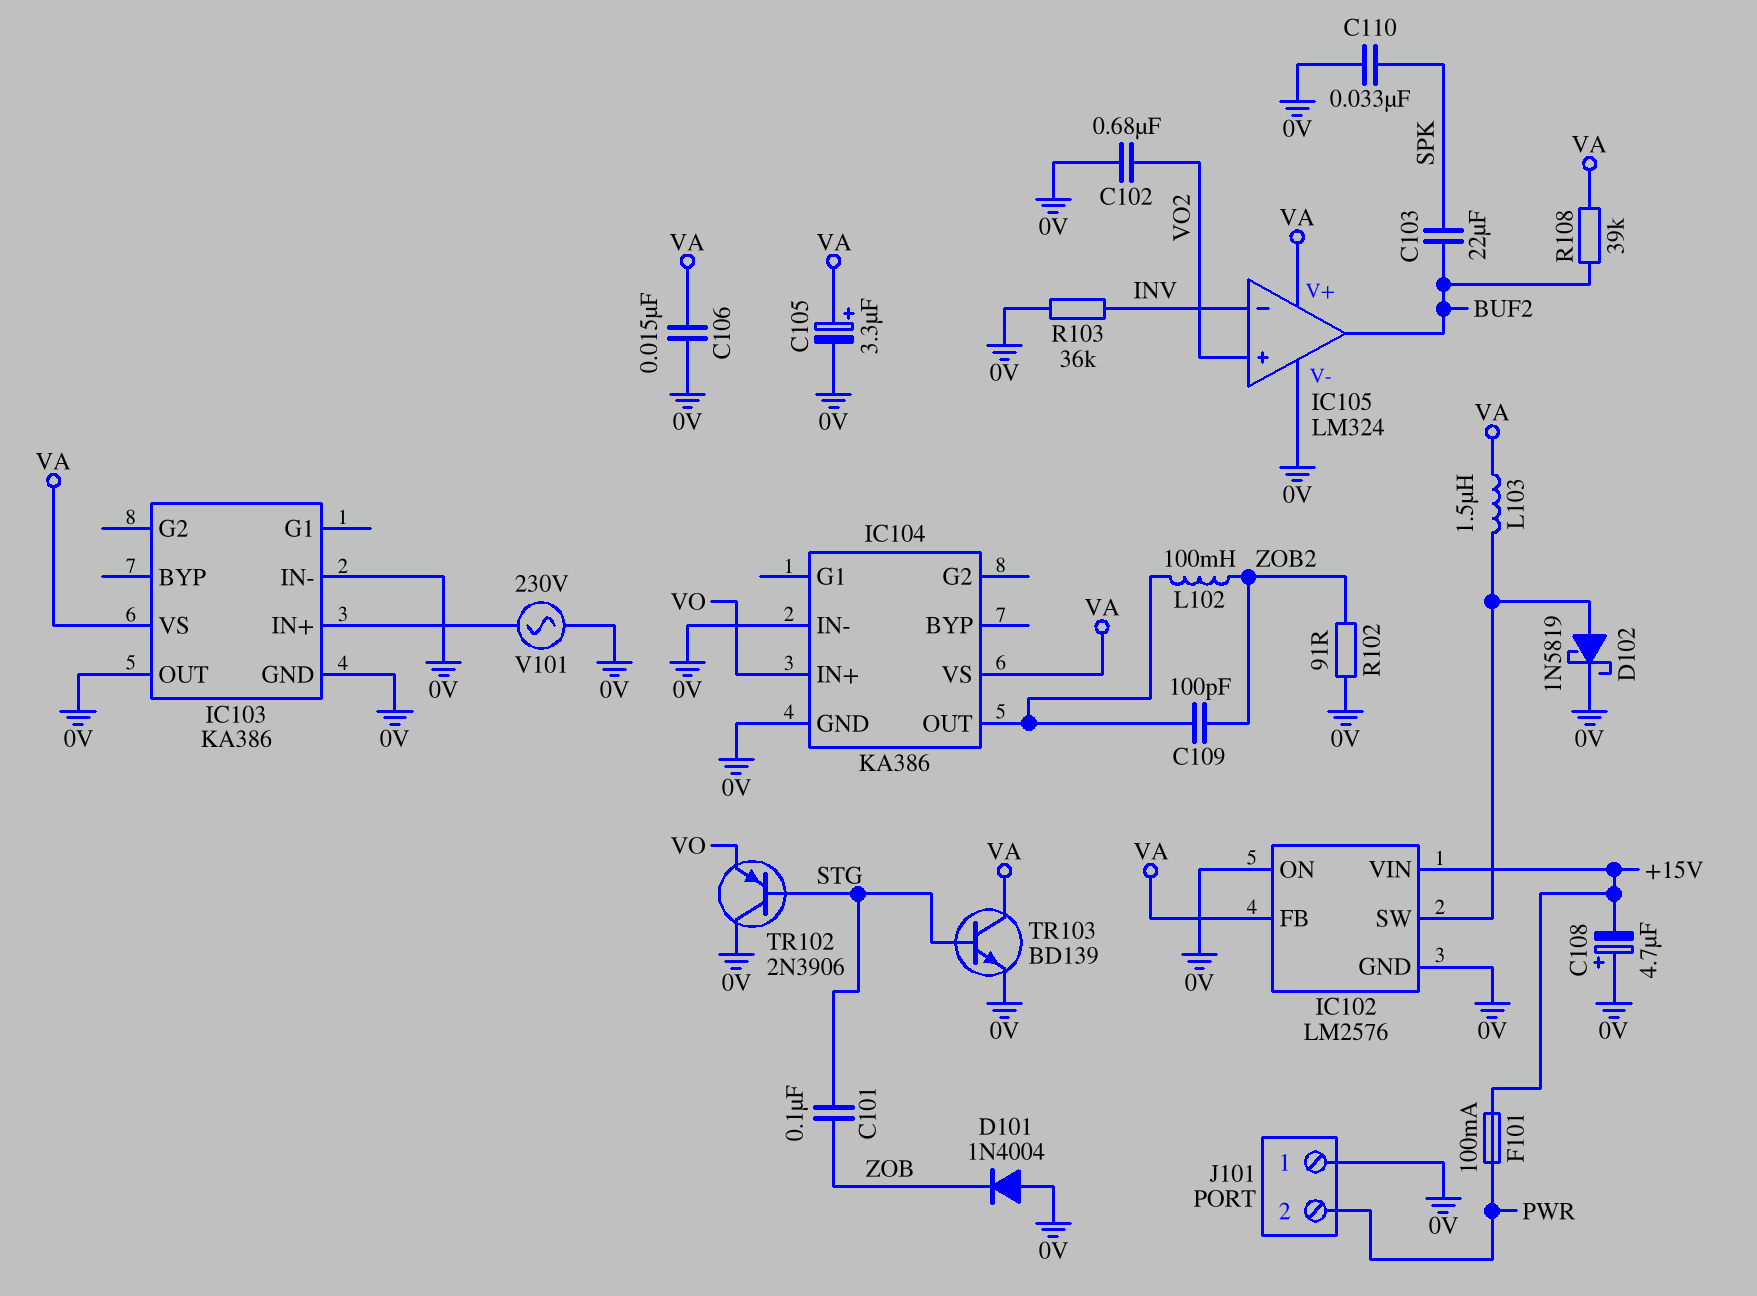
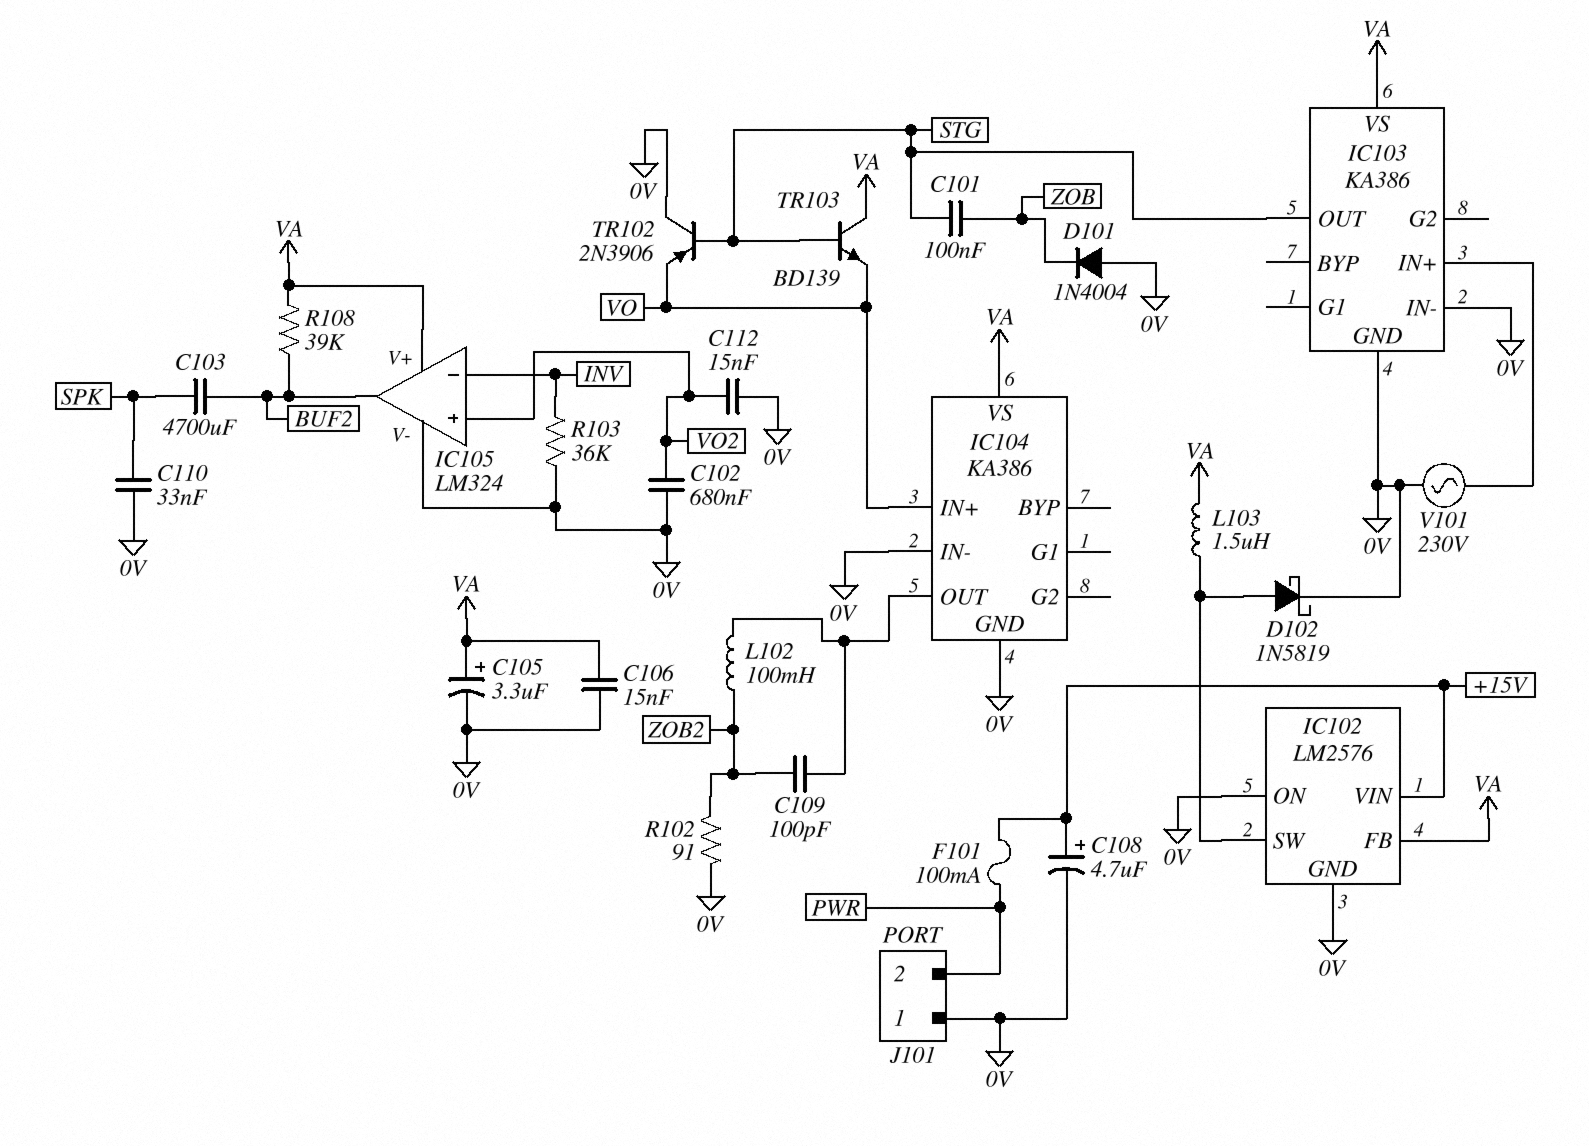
C103: 22uF (BUF2, SPK) -> 4700uF (BUF2, SPK)
C108: 4.7uF (plus 0V, minus +15V) -> 4.7uF (plus +15V, minus 0V)
C112: none -> 15nF (0V, VO2)
IC103 pin OUT: 0V -> STG
TR103: NPN BD139 (B STG, C VA, E 0V) -> NPN BD139 (B STG, C VA, E VO)

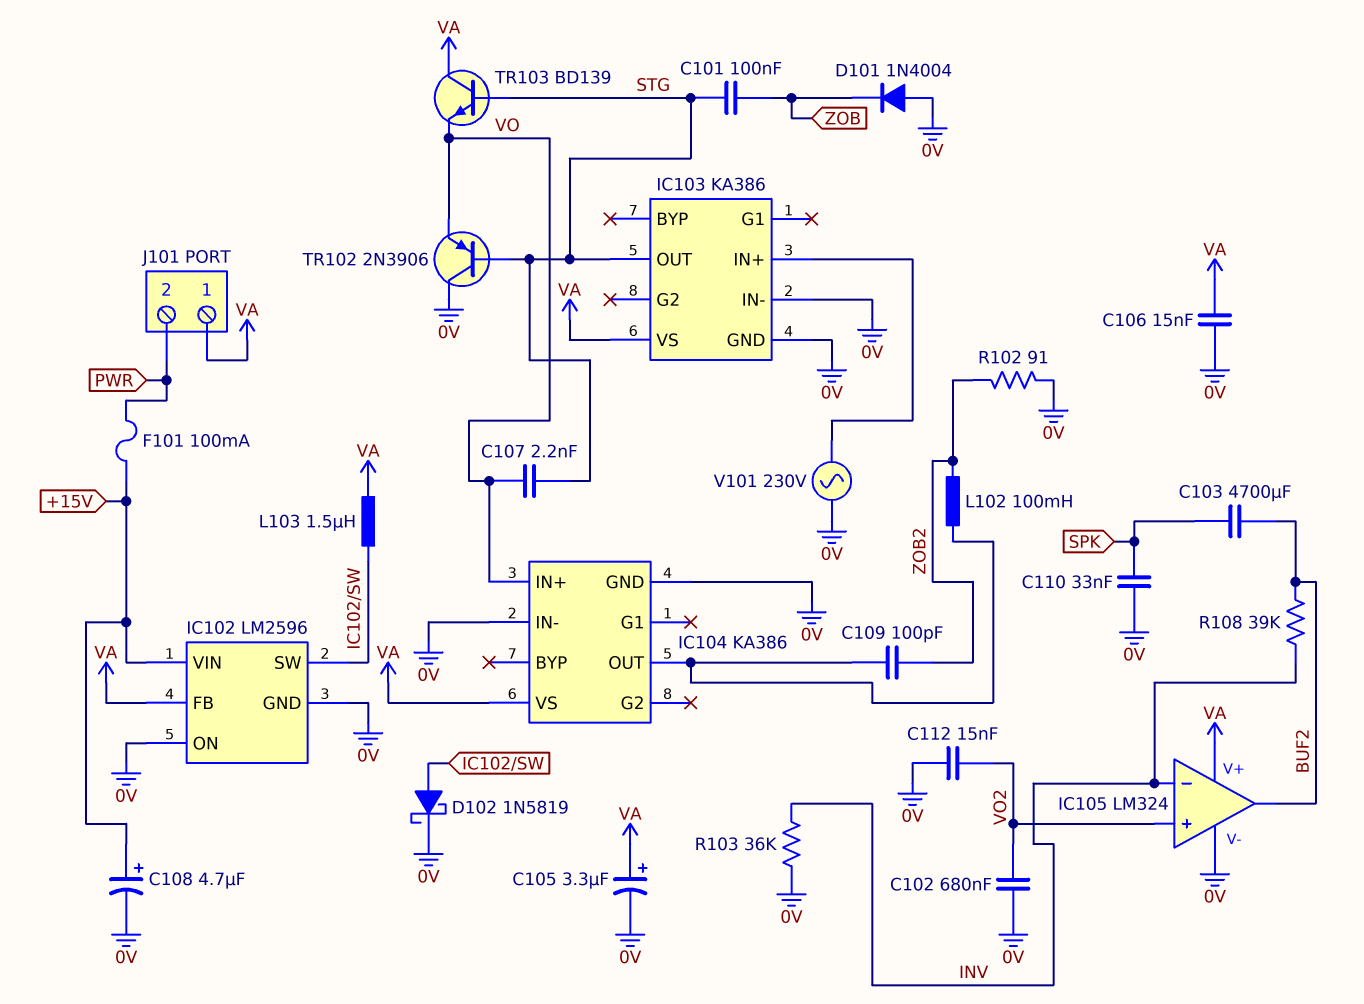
C107: none -> 2.2nF (STG, VO)
IC102: LM2576 -> LM2596
J101 pin 1: 0V -> VA
R108: 39k (BUF2, VA) -> 39k (BUF2, INV)

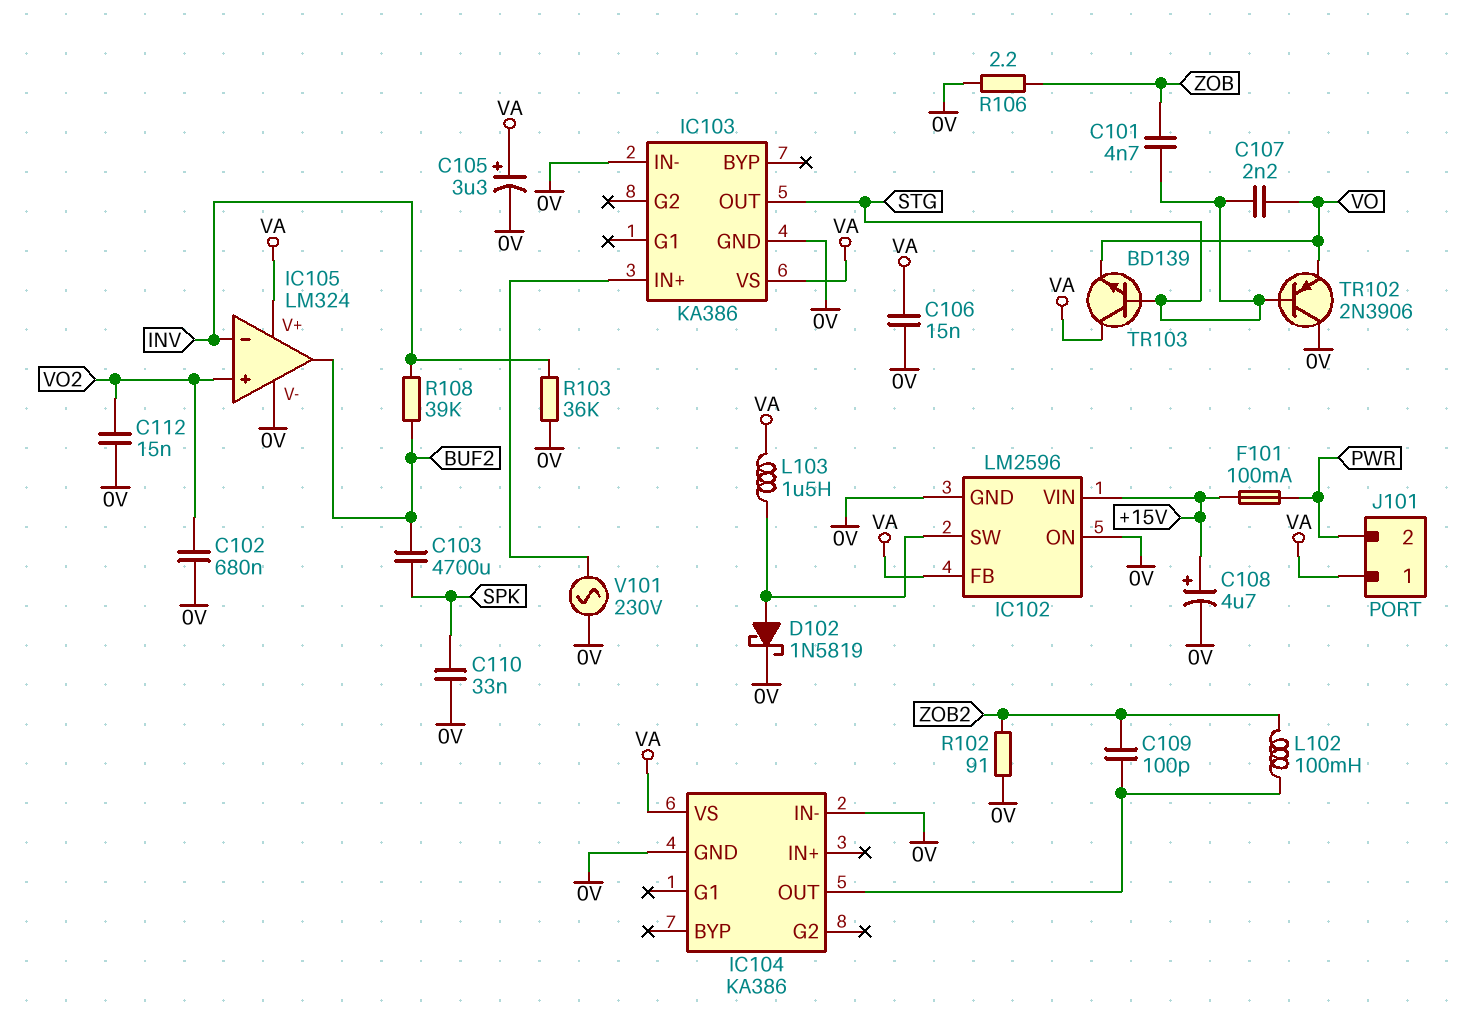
C101: 100nF (STG, ZOB) -> 4.7nF (STG, ZOB)
D101: diode 1N4004 (A 0V, K ZOB) -> none
IC104 pin IN+: VO -> none
R106: none -> 2.2 (0V, ZOB)

